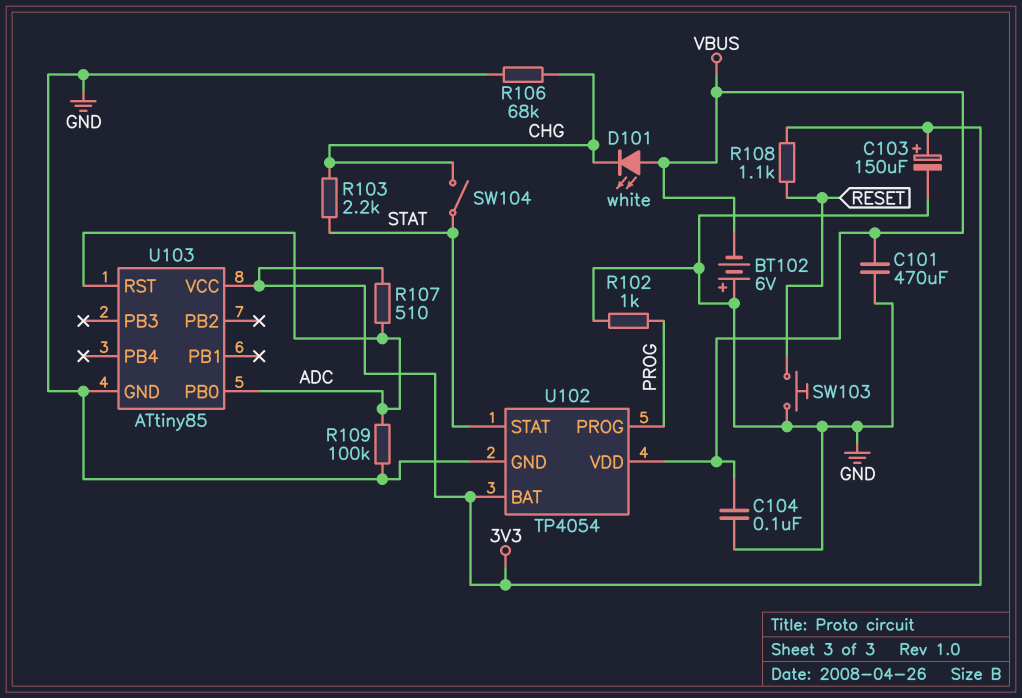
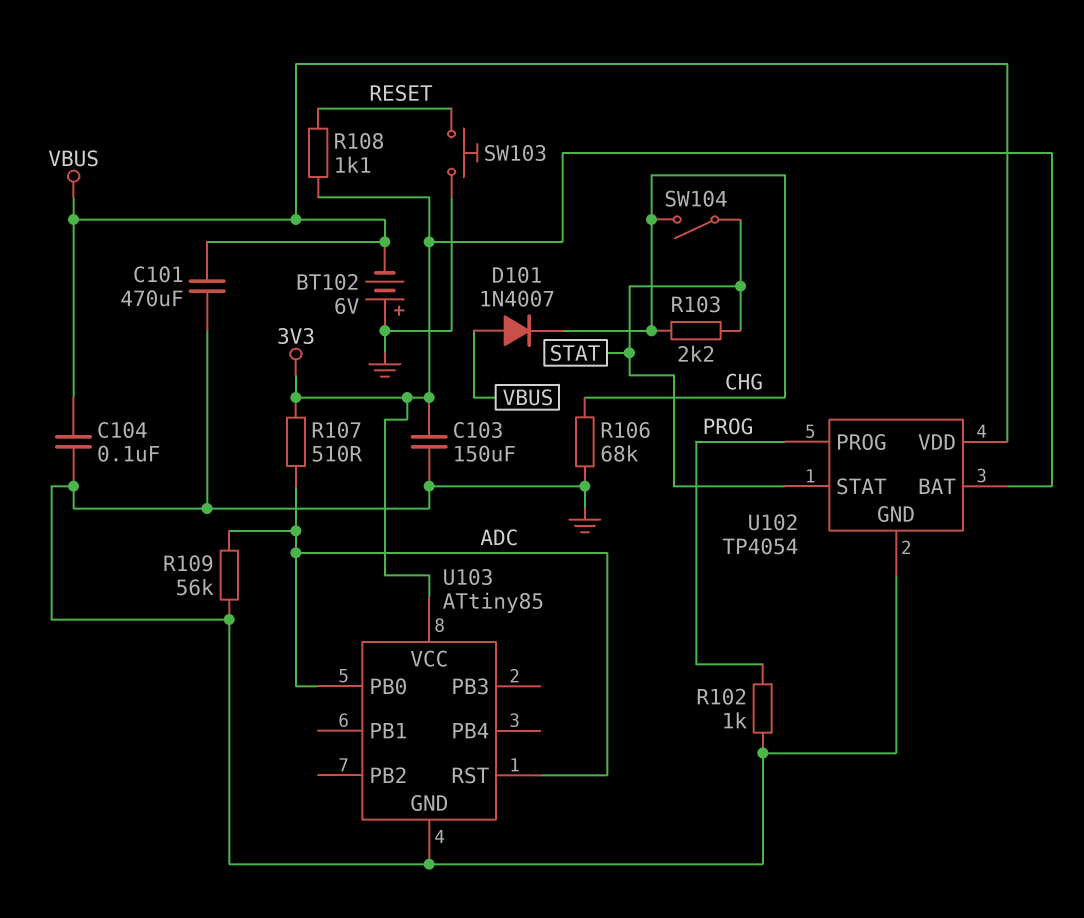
C103: 150uF (plus 3V3, minus GND) -> 150uF (3V3, GND)
D101: LED white (A VBUS, K CHG) -> diode 1N4007 (A VBUS, K CHG)
R109: 100k (ADC, GND) -> 56k (ADC, GND)

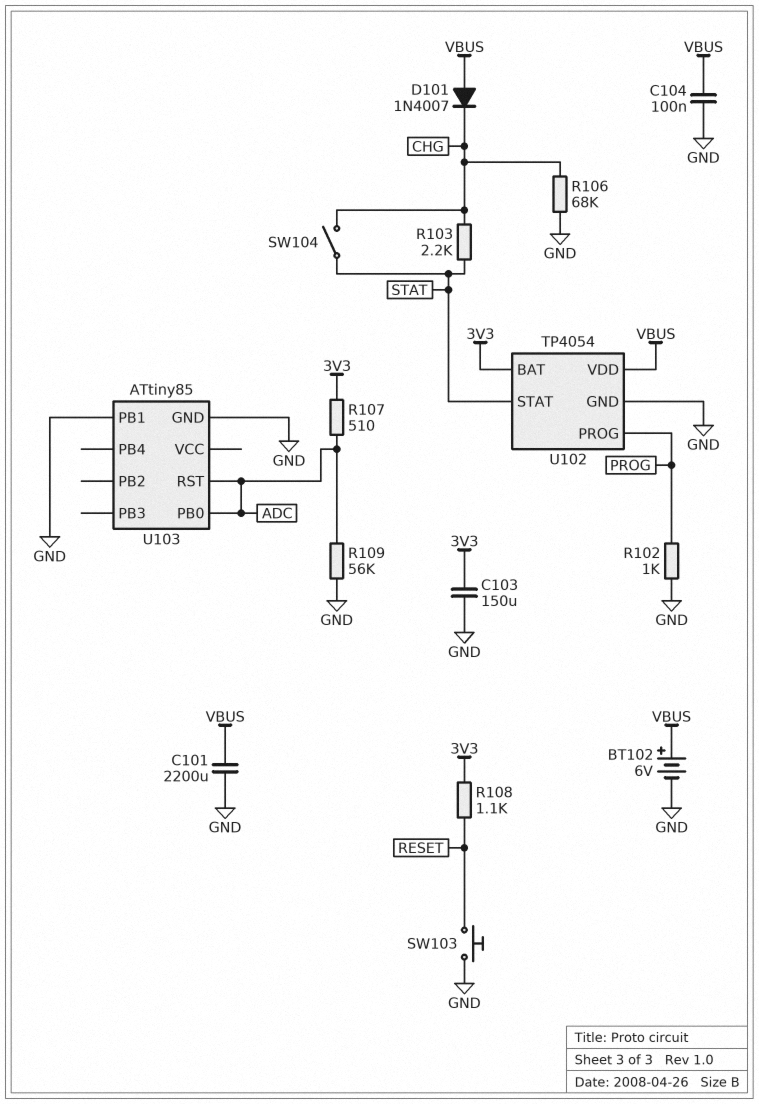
BT102: 6V (plus GND, minus VBUS) -> 6V (plus VBUS, minus GND)
C101: 470uF (GND, VBUS) -> 2200uF (GND, VBUS)
U103 pin PB1: none -> GND
U103 pin VCC: 3V3 -> none

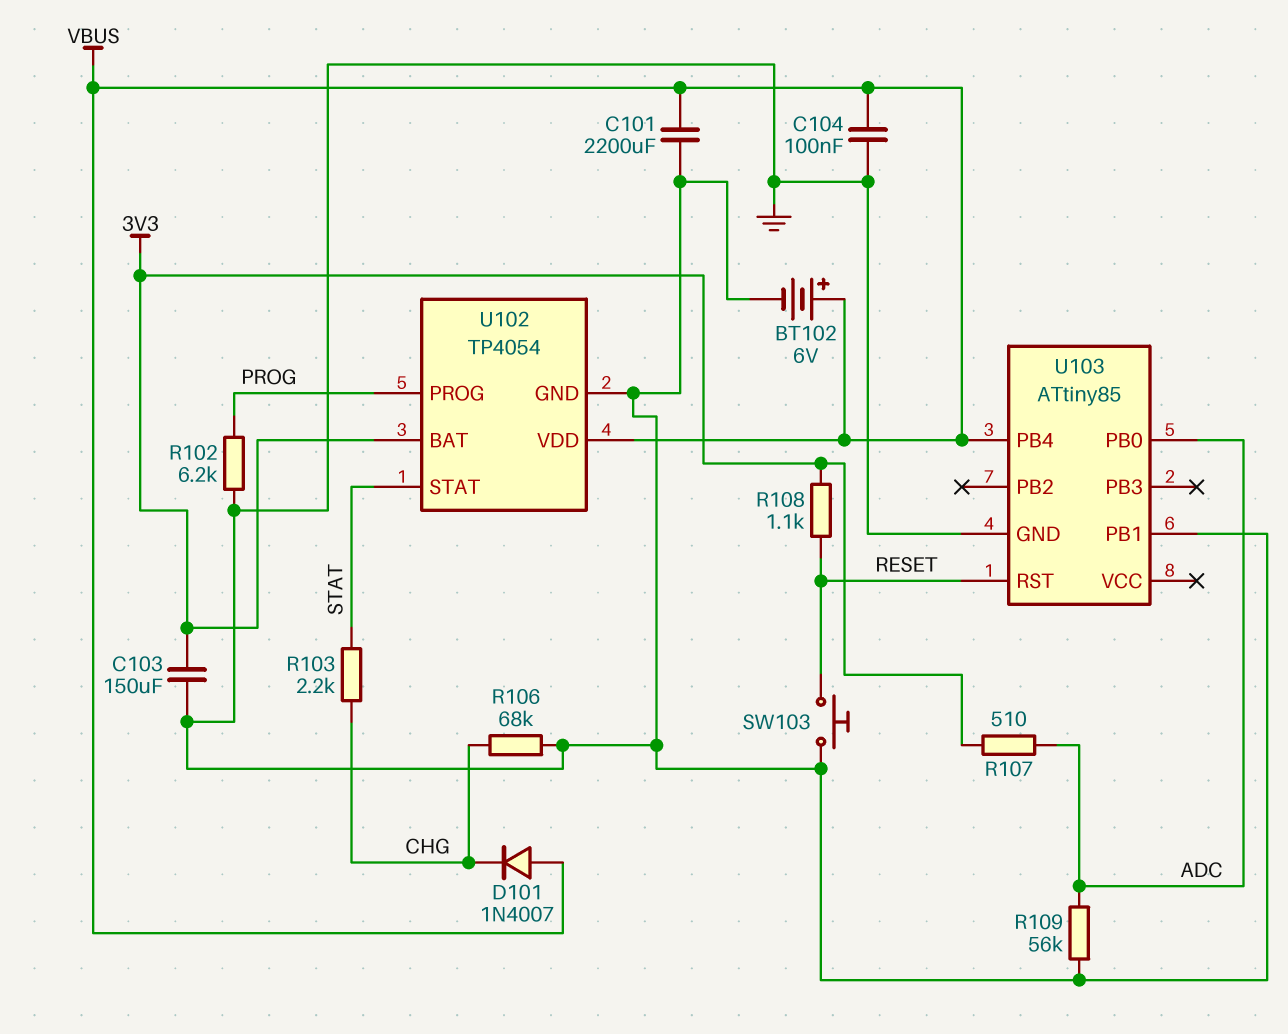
R102: 1k (GND, PROG) -> 6.2k (GND, PROG)
SW104: switch (CHG, STAT) -> none
U103 pin PB4: none -> VBUS
U103 pin RST: ADC -> RESET

